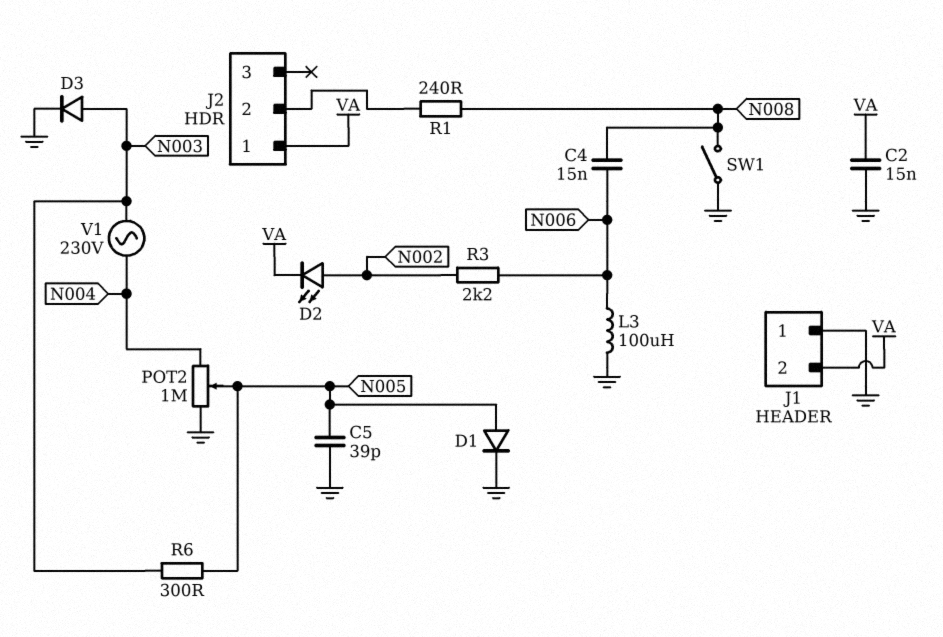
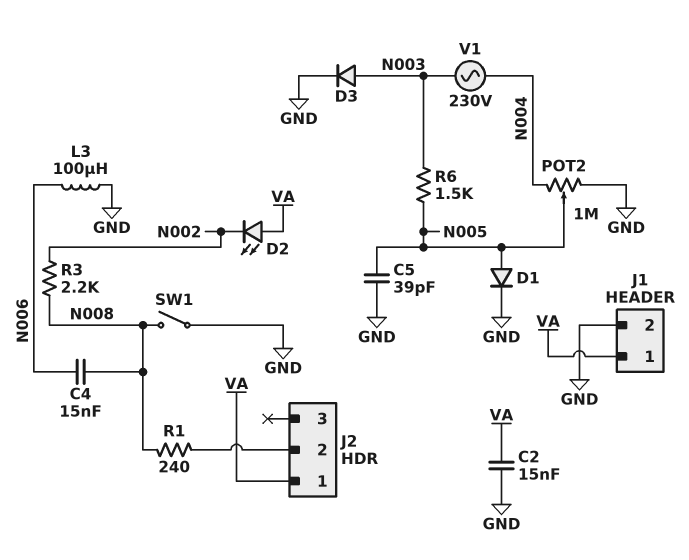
D2: LED (A N002, K VA) -> LED (A VA, K N002)
J1 pin 1: GND -> VA
J1 pin 2: VA -> GND
R3: 2.2k (N002, N006) -> 2.2k (N002, N008)
R6: 300 (N003, N005) -> 1.5k (N003, N005)

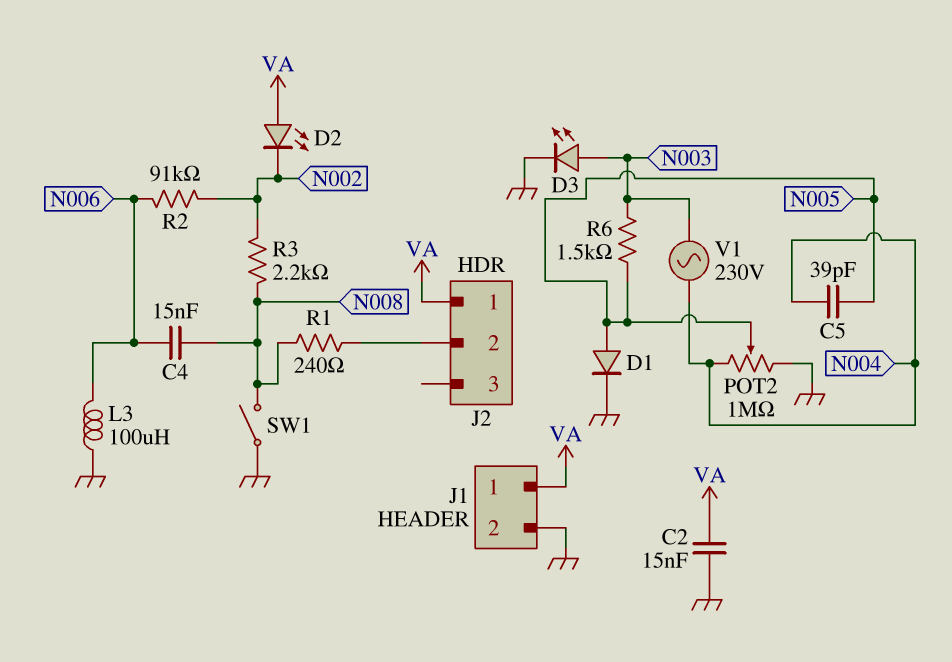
C5: 39pF (GND, N005) -> 39pF (N004, N005)
D3: diode (A N003, K GND) -> LED (A N003, K GND)
R2: none -> 91k (N002, N006)

